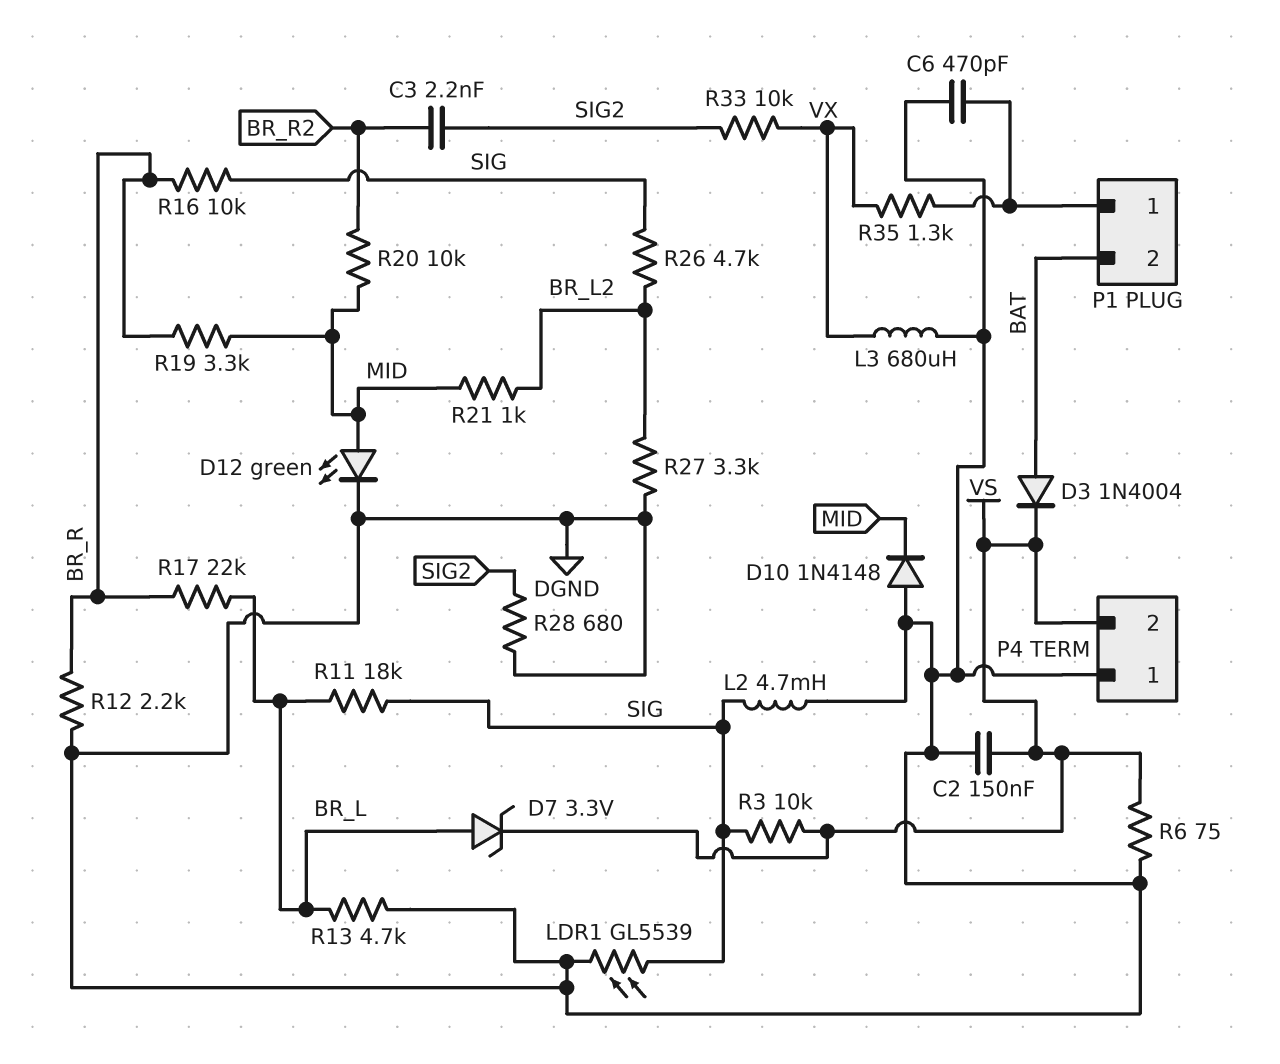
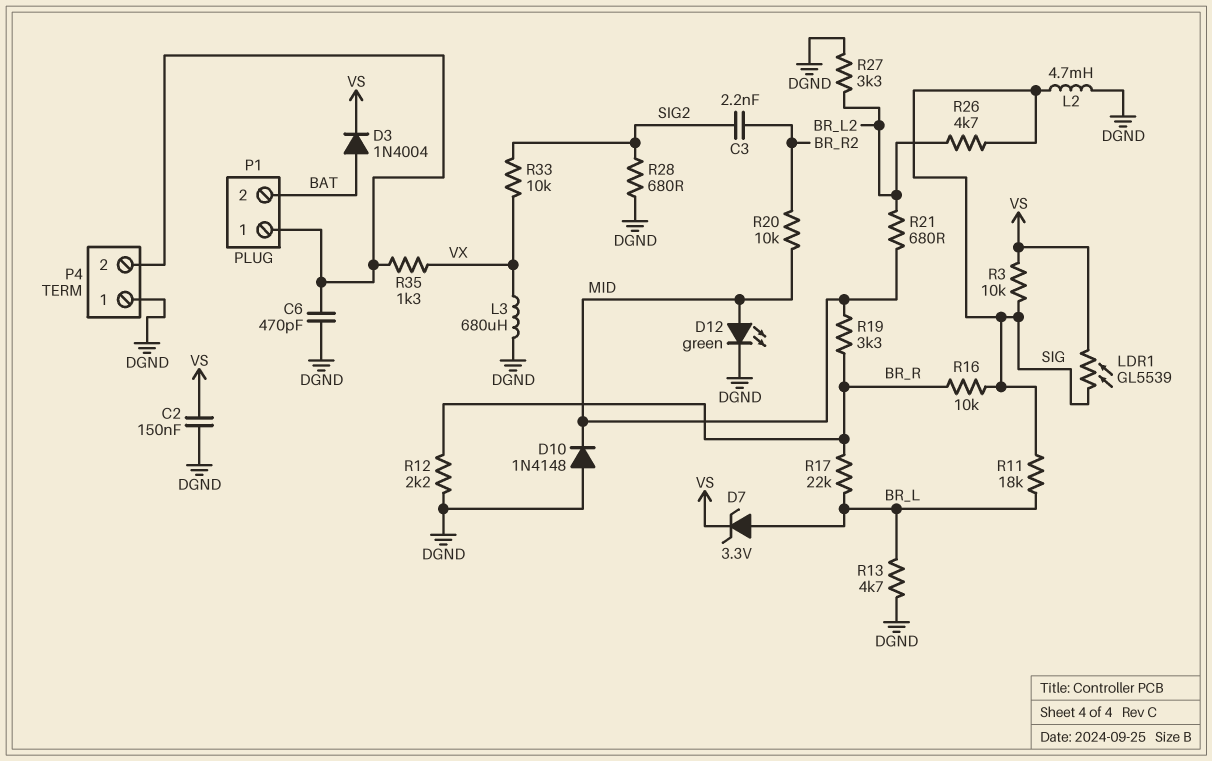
LDR1: GL5539 (DGND, SIG) -> GL5539 (SIG, VS)
P4 pin 2: VS -> P1/1
R6: 75 (DGND, VS) -> none
R21: 1k (BR_L2, MID) -> 680 (BR_L2, MID)

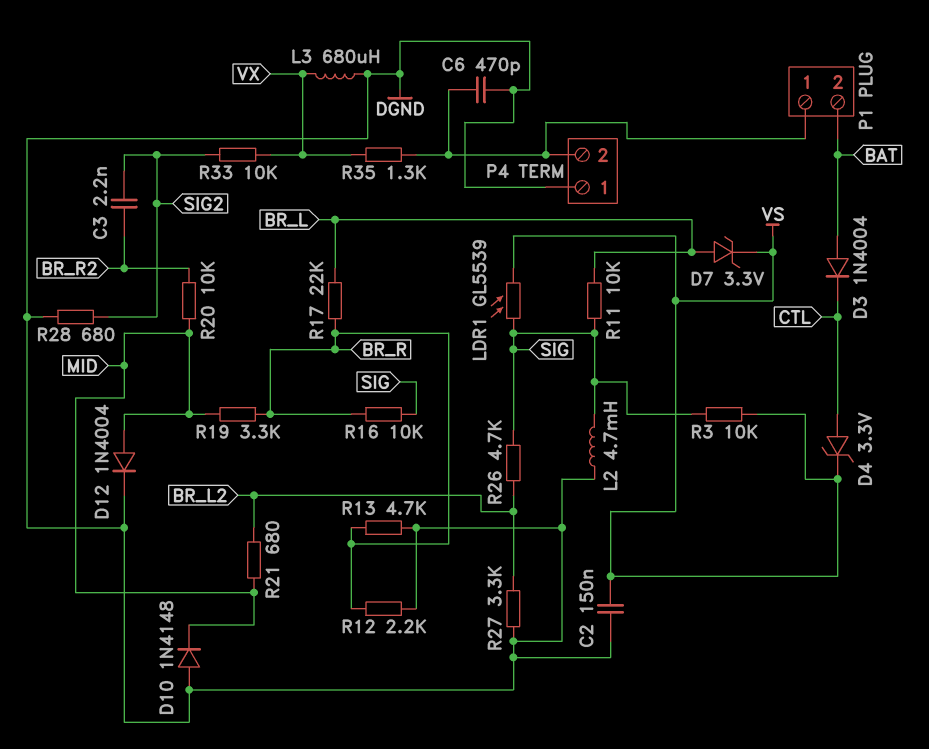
D3: diode 1N4004 (A BAT, K VS) -> diode 1N4004 (A BAT, K CTL)
D4: none -> zener 3.3V (A CTL, K VS)
D12: LED green (A MID, K DGND) -> diode 1N4004 (A MID, K DGND)
R11: 18k (BR_L, SIG) -> 10k (BR_L, SIG)
R13: 4.7k (BR_L, DGND) -> 4.7k (BR_R, DGND)

